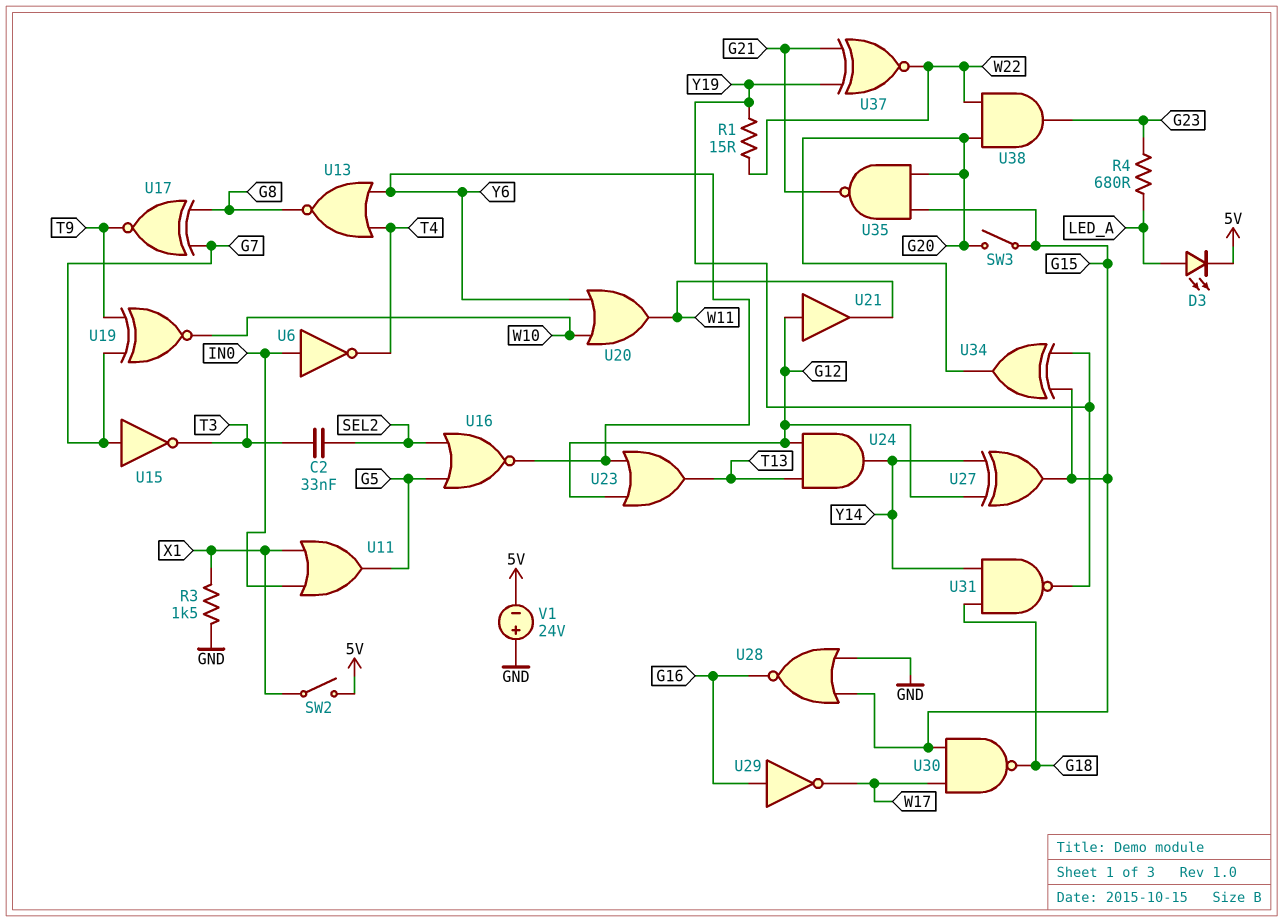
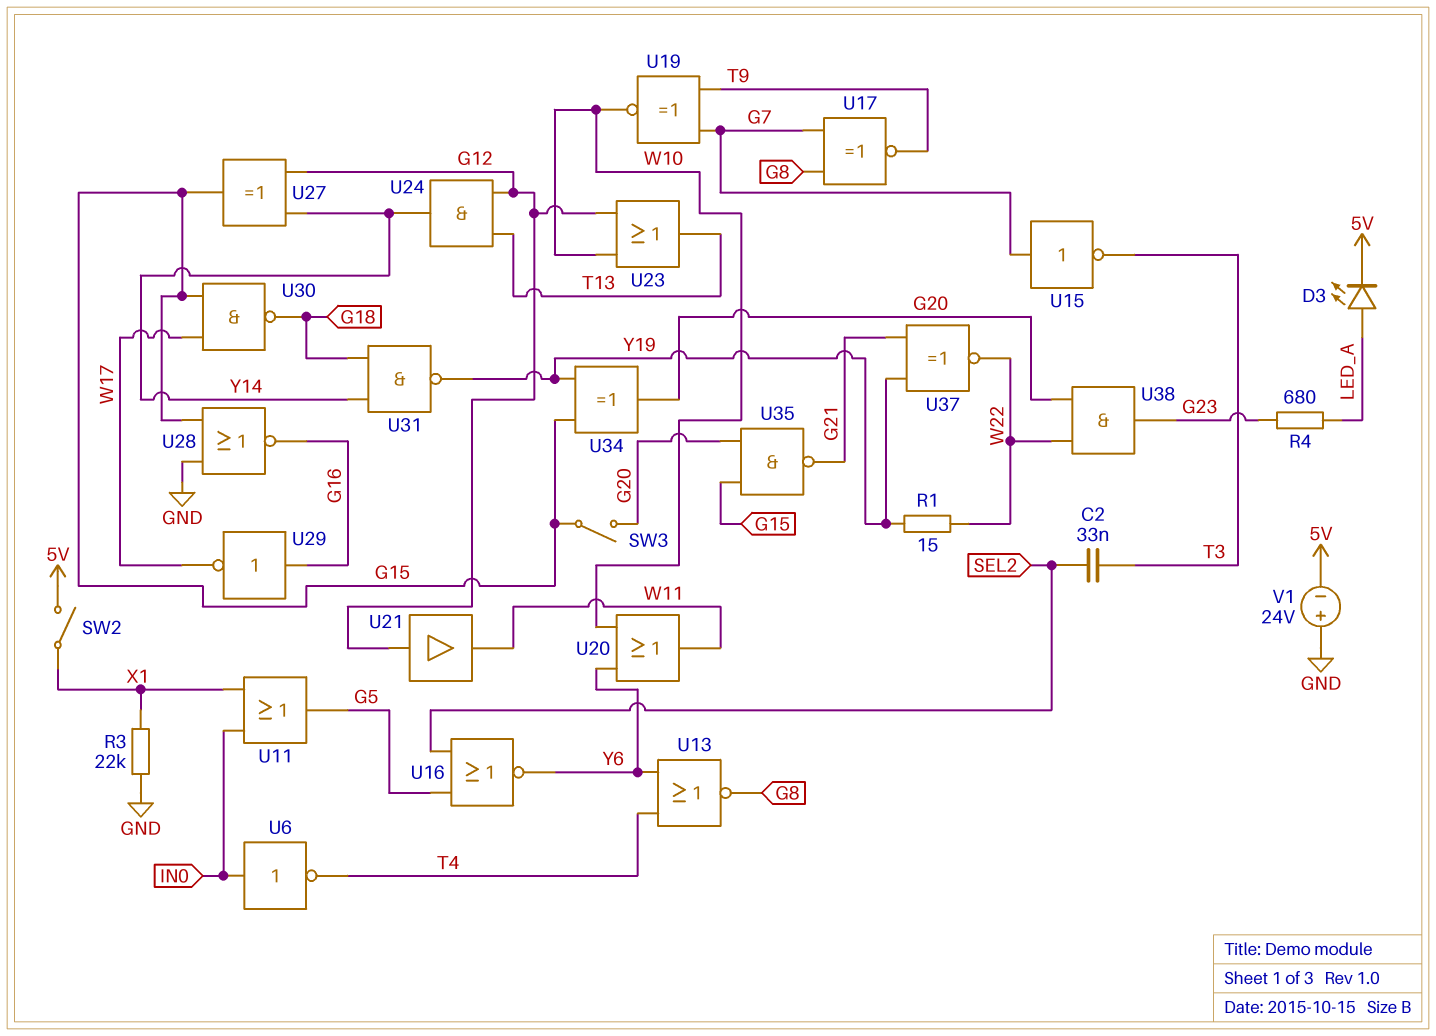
R3: 1.5k (GND, X1) -> 22k (GND, X1)
U23: OR (in G12, in Y6, out T13) -> OR (in G12, in W10, out T13)

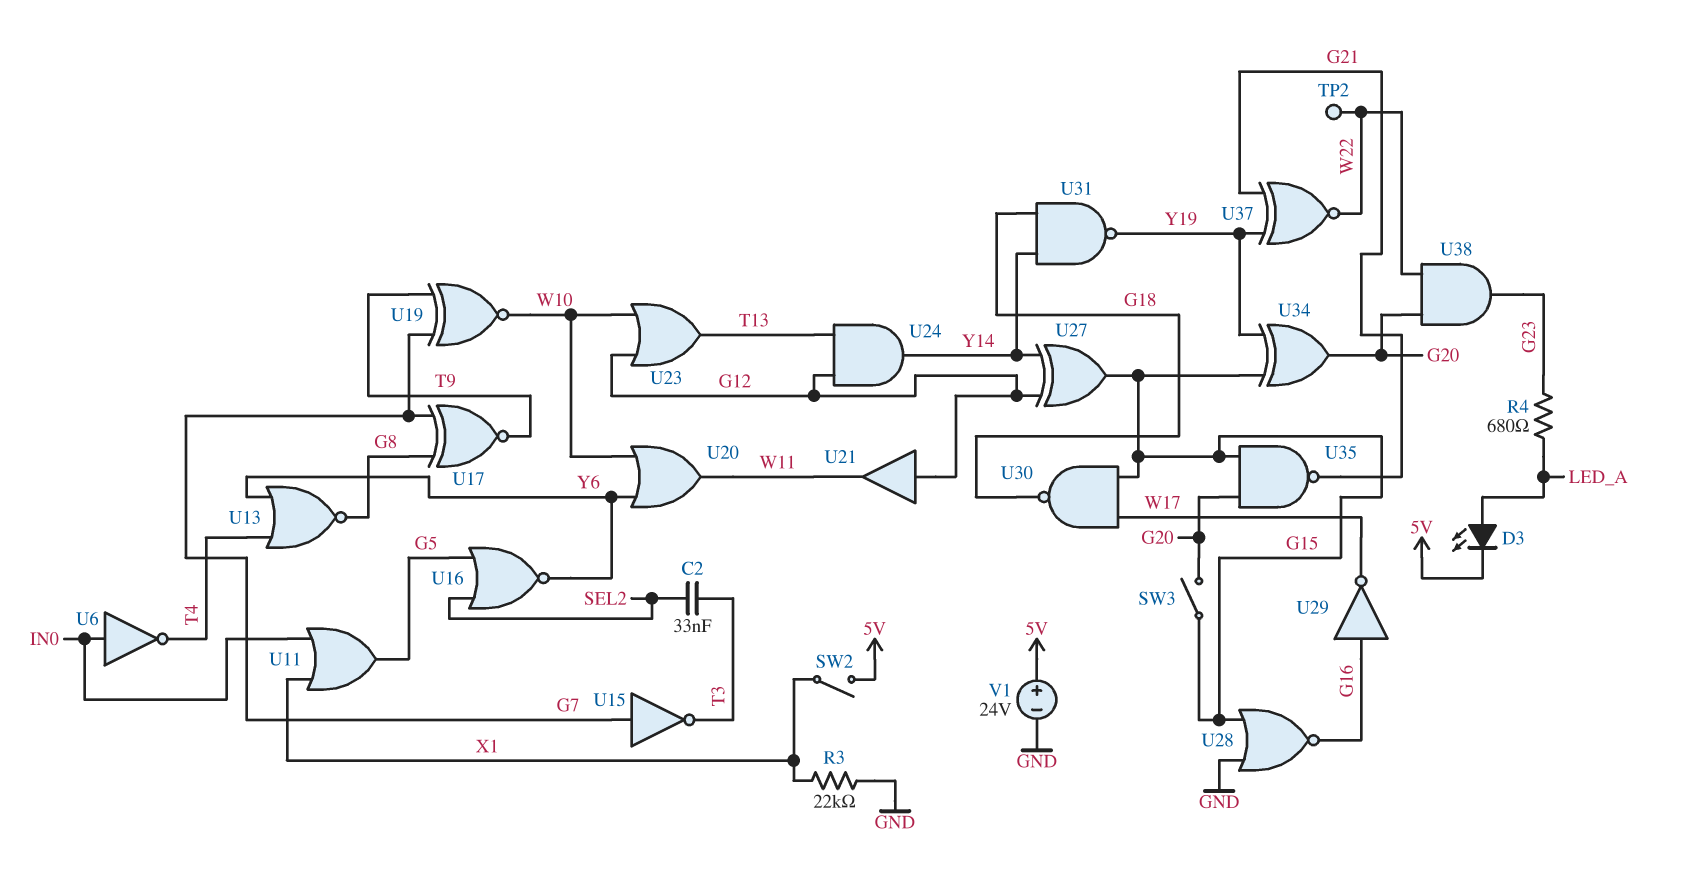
R1: 15 (W22, Y19) -> none
TP2: none -> test point (W22)
V1: 24V (plus GND, minus 5V) -> 24V (plus 5V, minus GND)

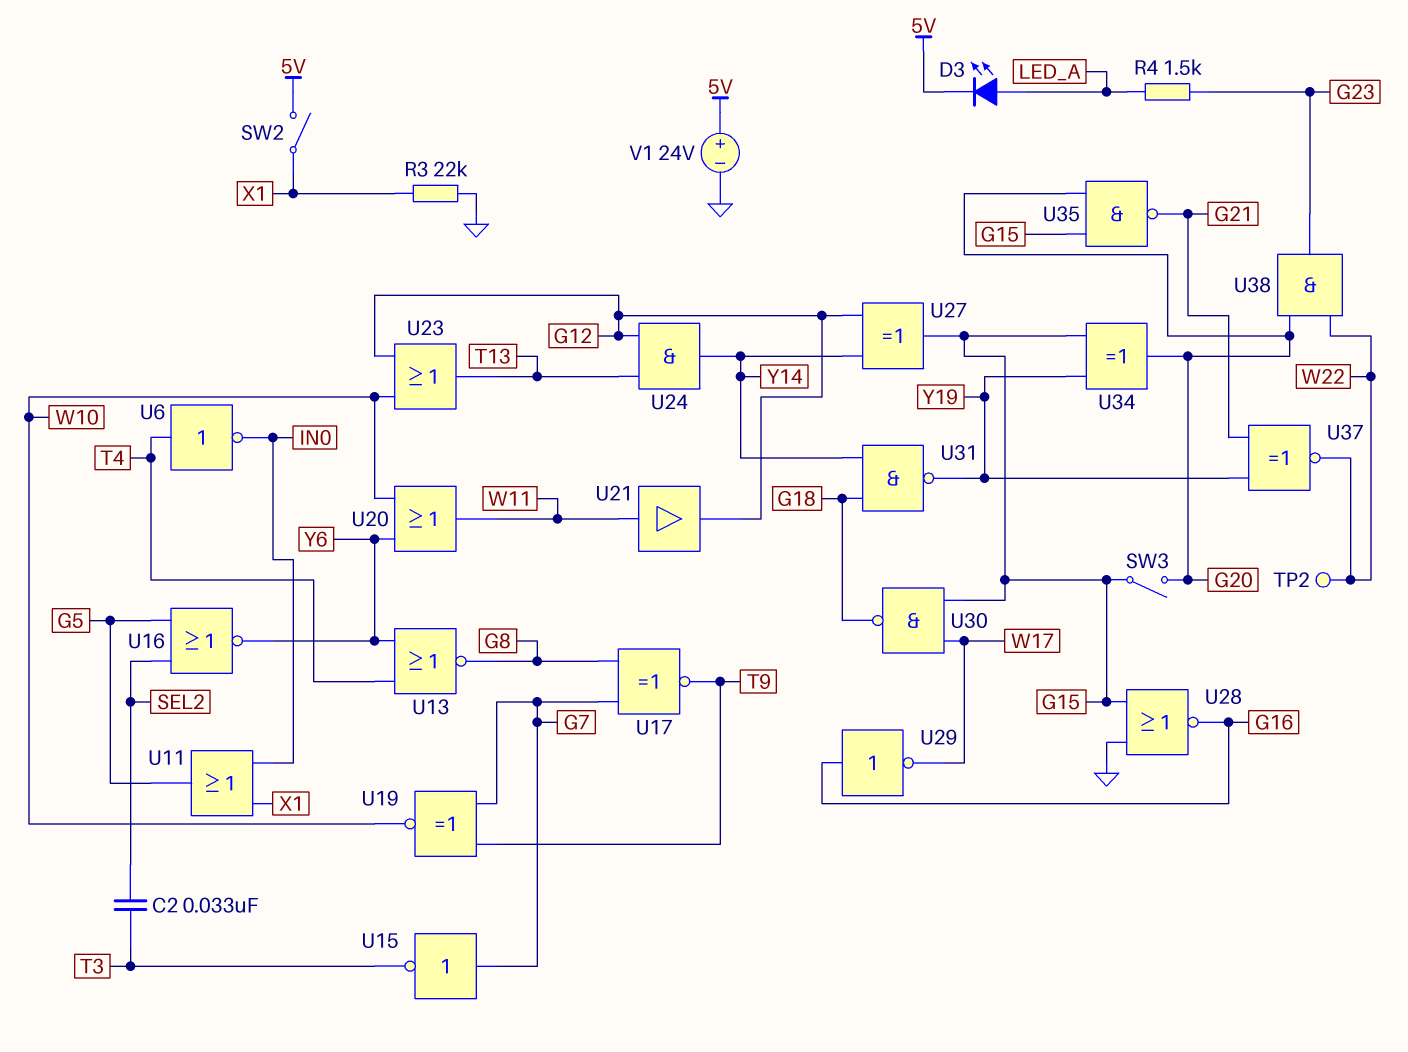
R4: 680 (G23, LED_A) -> 1.5k (G23, LED_A)
U6: NOT (in IN0, out T4) -> NOT (in T4, out IN0)
U21: buffer (in G12, out W11) -> buffer (in W11, out G12)

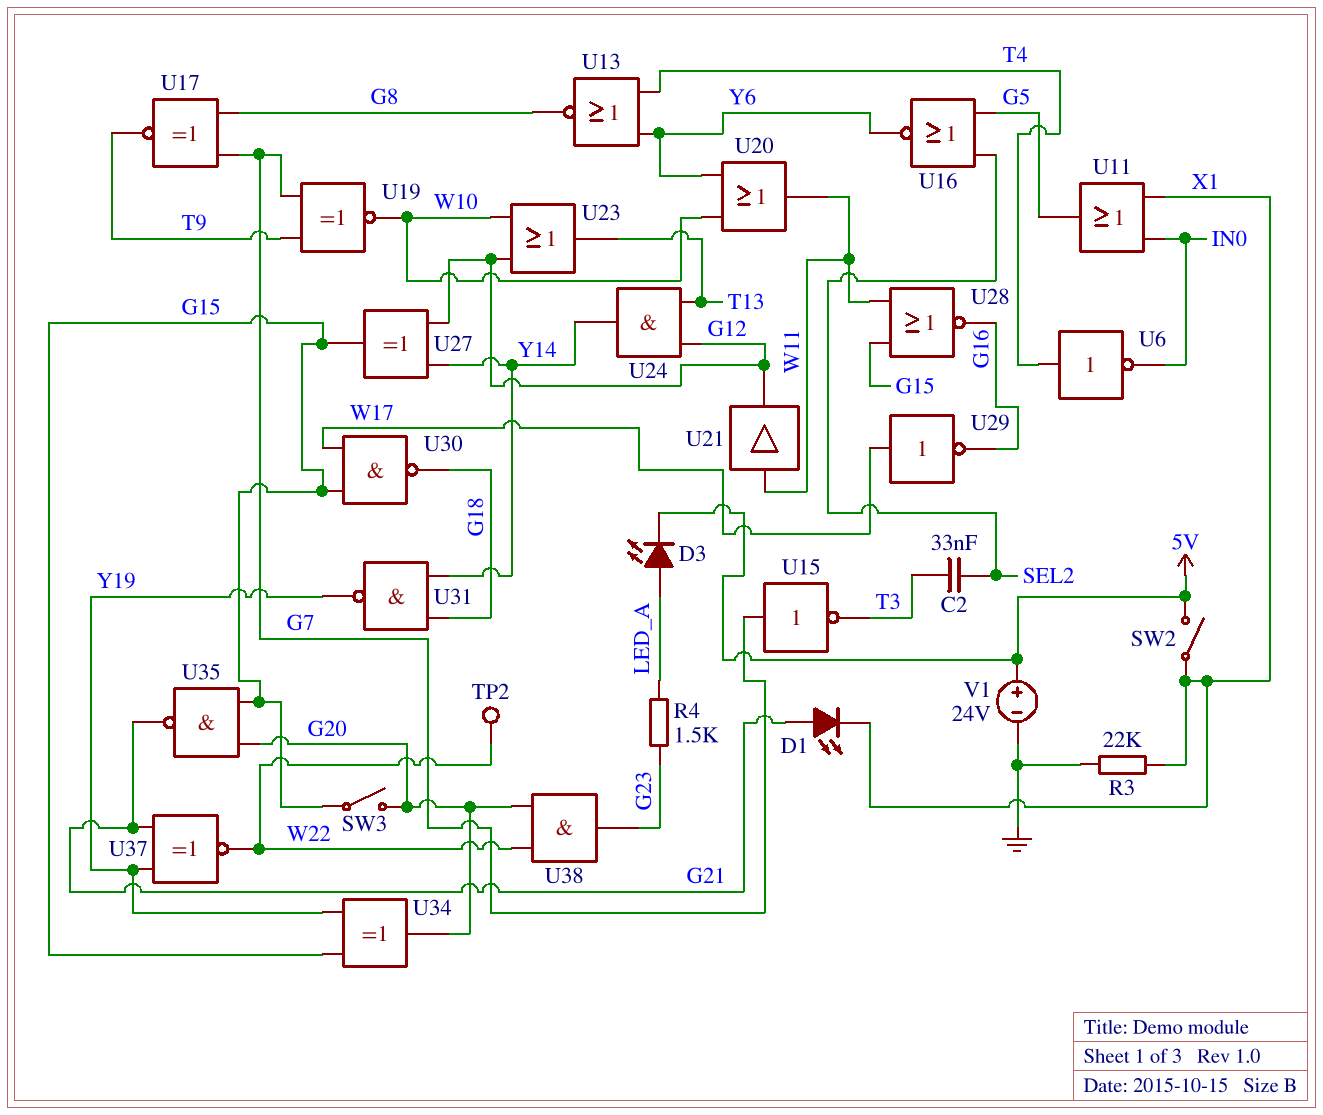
D1: none -> LED (A G21, K X1)
U28: NOR (in G15, in GND, out G16) -> NOR (in G15, in W11, out G16)
U29: NOT (in G16, out W17) -> NOT (in W17, out G16)

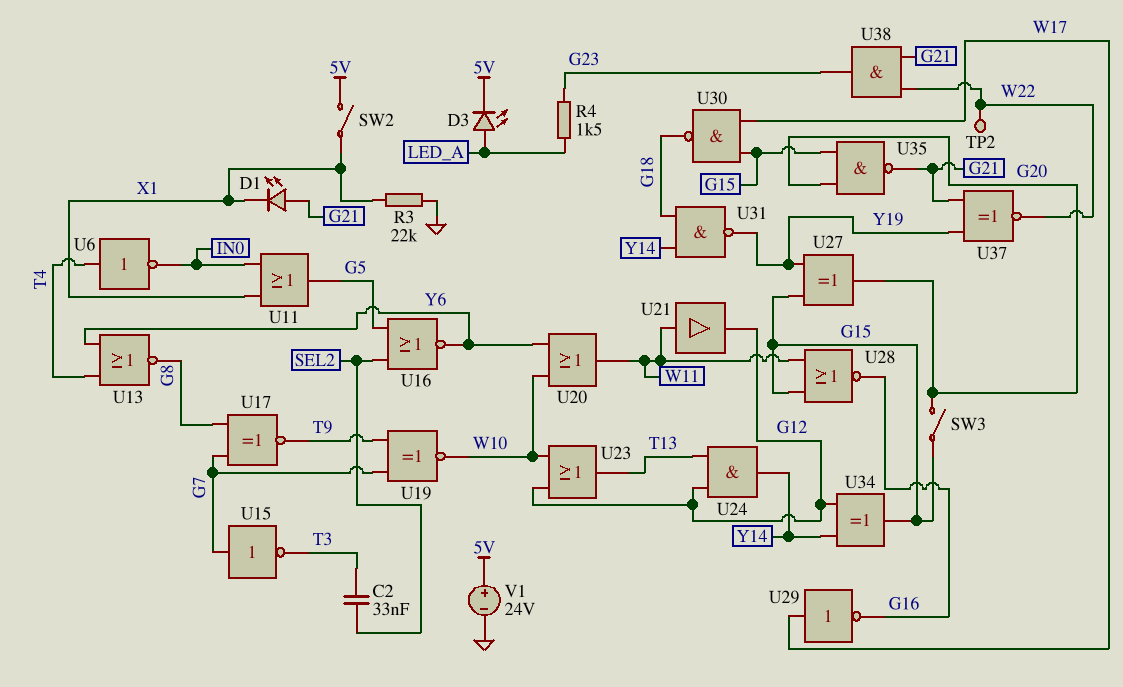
U27: XOR (in G12, in Y14, out G15) -> XOR (in G15, in Y19, out G20)
U34: XOR (in G15, in Y19, out G20) -> XOR (in G12, in Y14, out G15)
U38: AND (in G20, in W22, out G23) -> AND (in G21, in W22, out G23)

